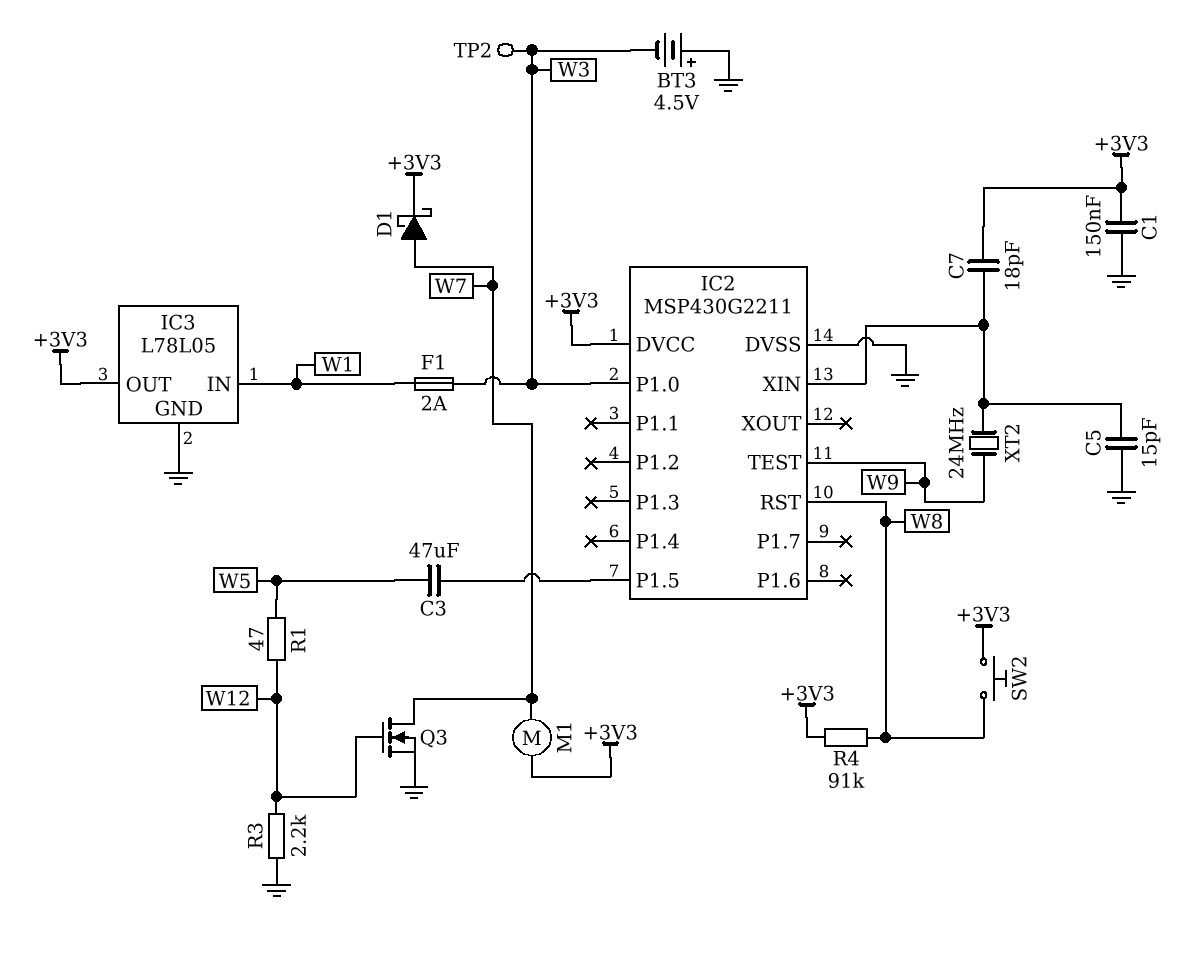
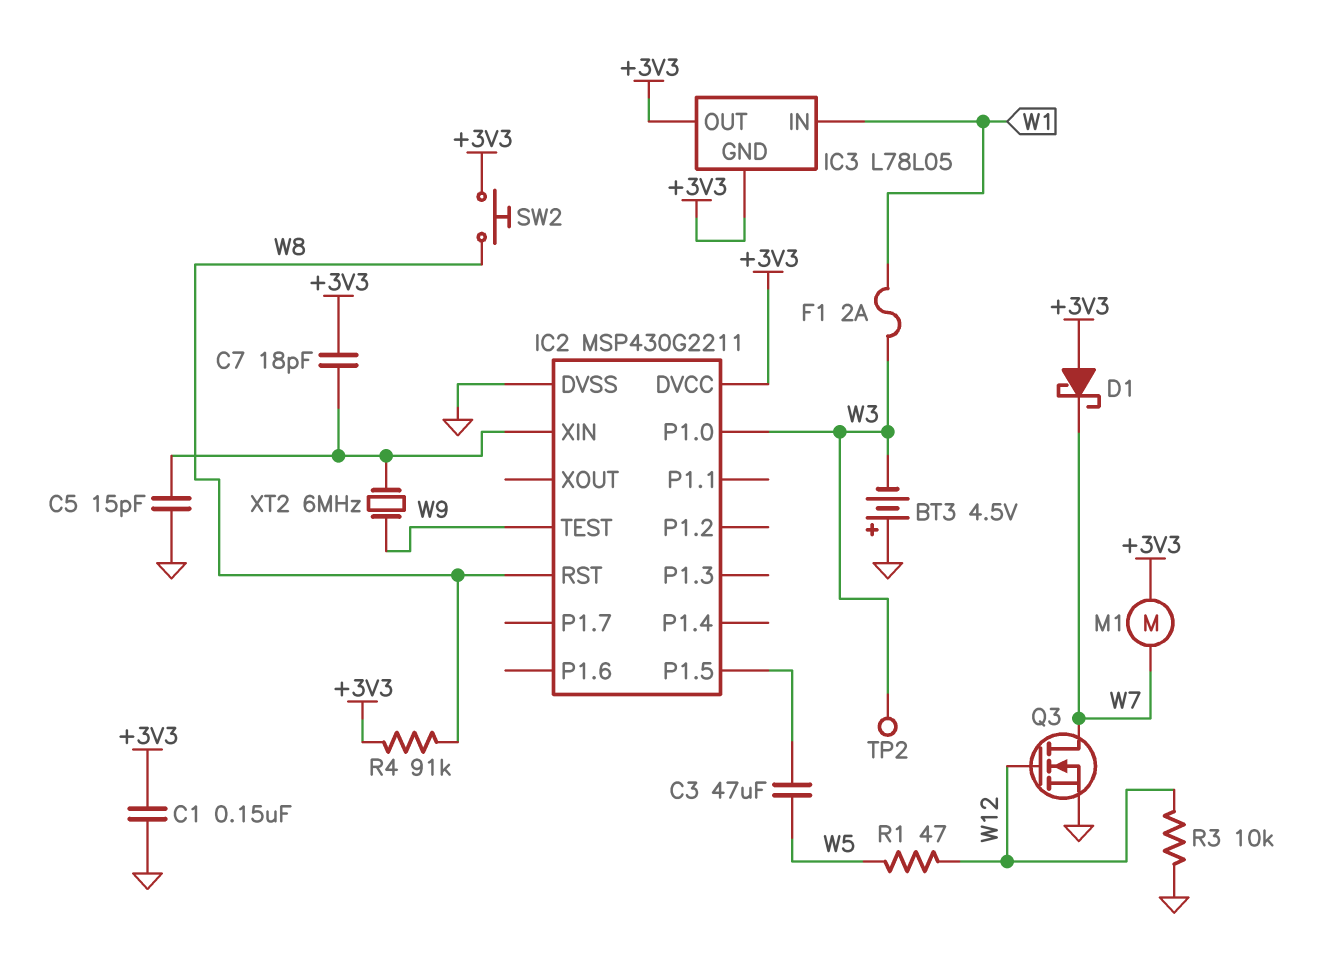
D1: schottky (A W7, K +3V3) -> schottky (A +3V3, K W7)
IC3 pin GND: GND -> +3V3
R3: 2.2k (GND, W12) -> 10k (GND, W12)
XT2: 24MHz (IC2/XIN, W9) -> 6MHz (IC2/XIN, W9)

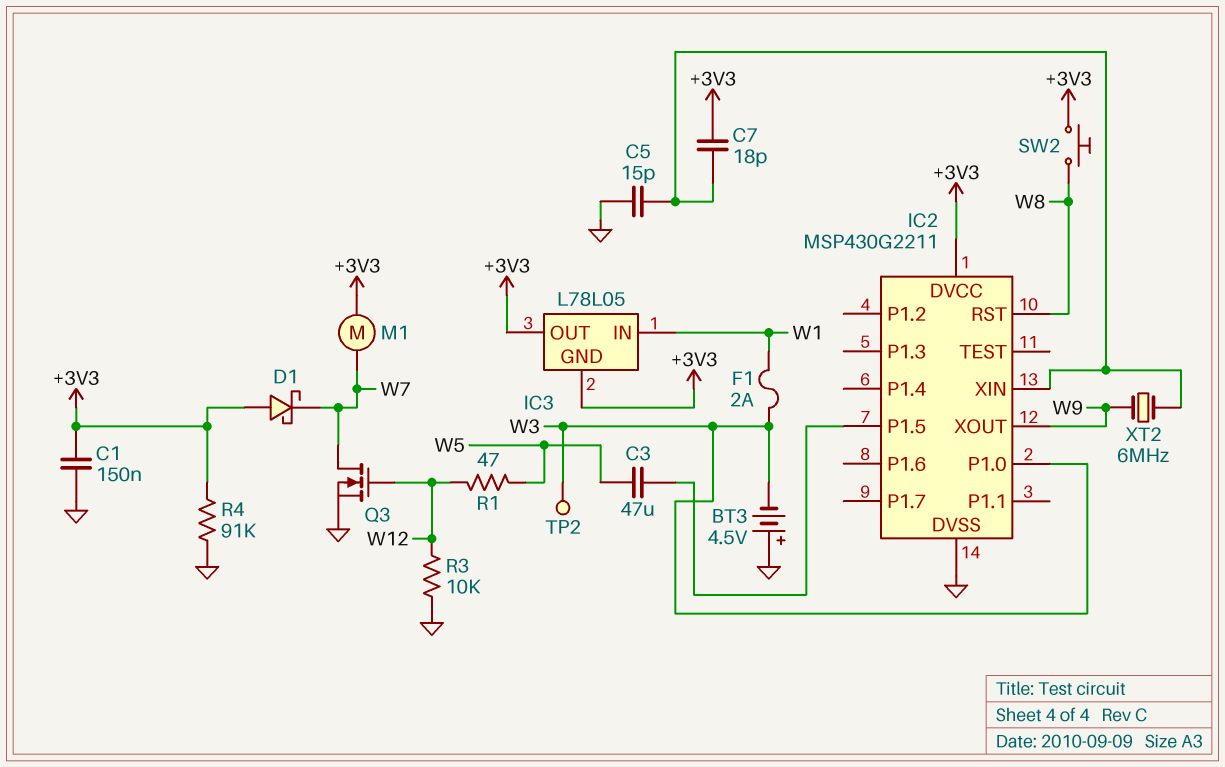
IC2 pin TEST: W9 -> none
IC2 pin XOUT: none -> W9
R4: 91k (+3V3, W8) -> 91k (+3V3, GND)

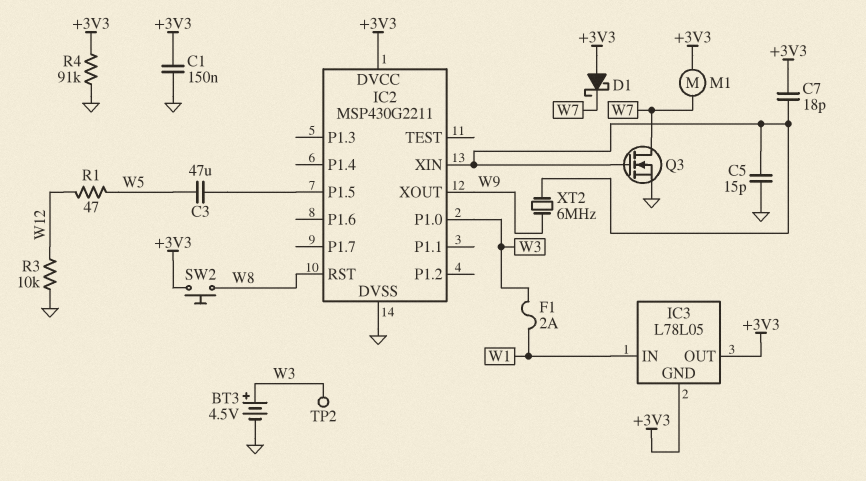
BT3: 4.5V (plus GND, minus W3) -> 4.5V (plus W3, minus GND)
Q3: NMOS (G W12, D W7, S GND) -> NMOS (G IC2/XIN, D W7, S GND)

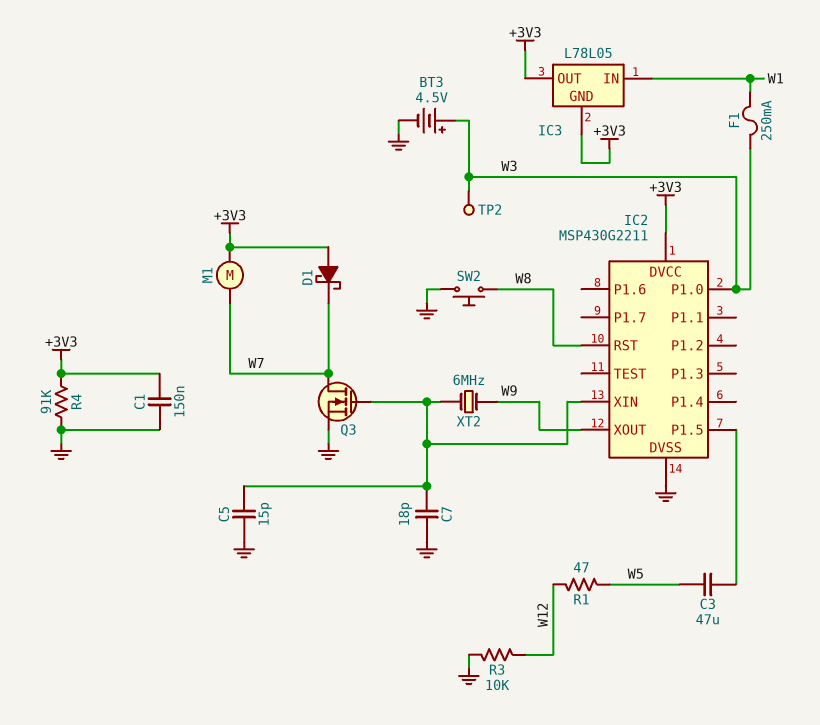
C7: 18pF (+3V3, IC2/XIN) -> 18pF (GND, IC2/XIN)
F1: 2A (W1, W3) -> 250mA (W1, W3)
SW2: button (+3V3, W8) -> button (GND, W8)

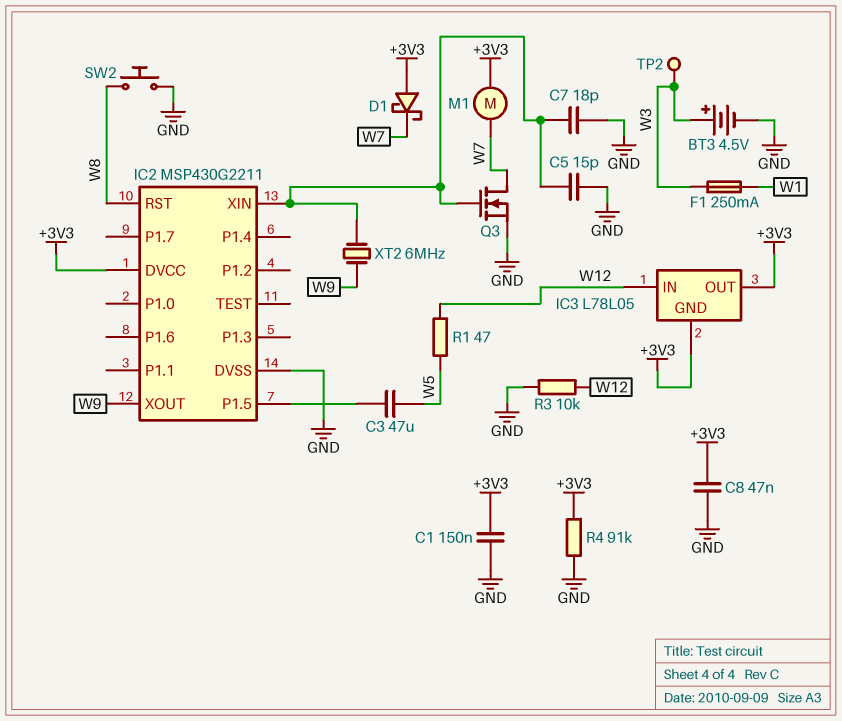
C8: none -> 47nF (+3V3, GND)
IC2 pin P1.0: W3 -> none
IC3 pin IN: W1 -> W12

